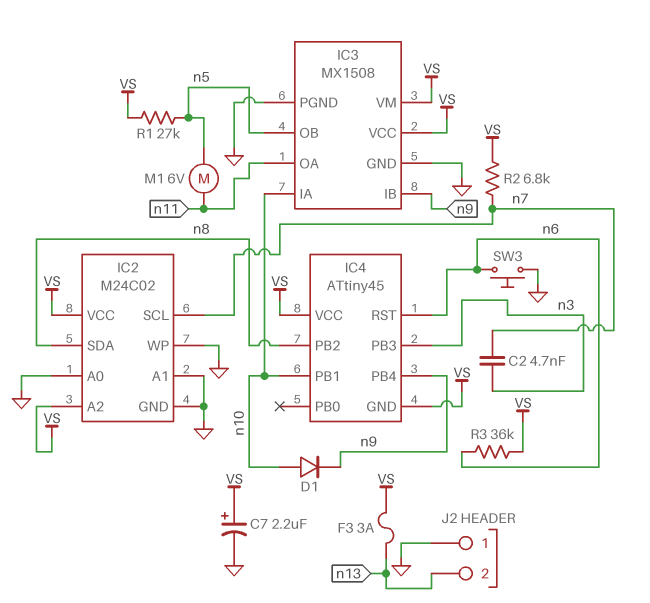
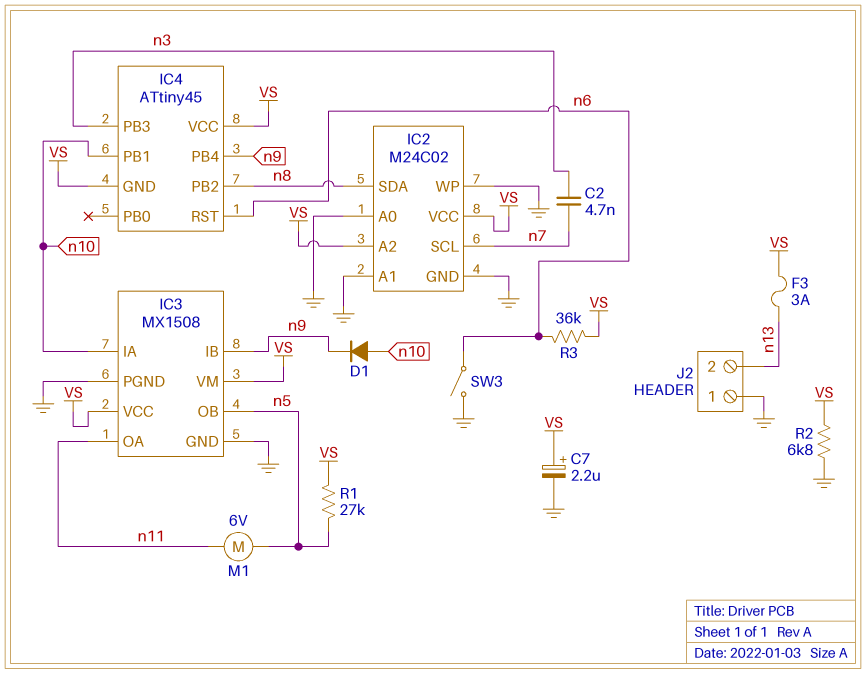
R2: 6.8k (VS, n7) -> 6.8k (GND, VS)
SW3: button (GND, n6) -> switch (GND, n6)

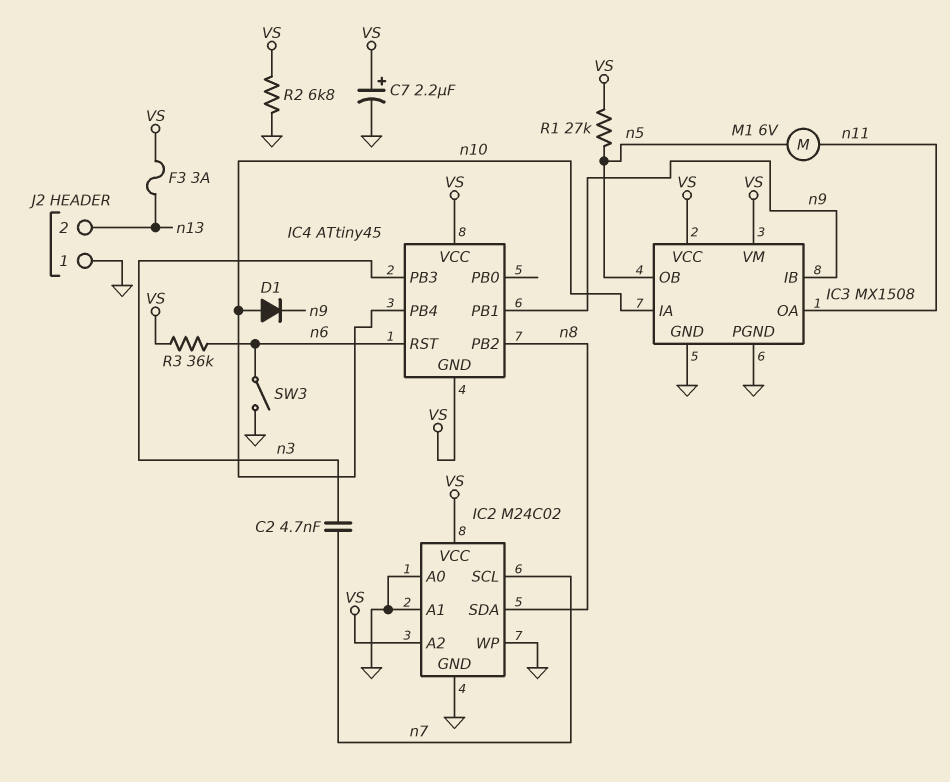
IC4 pin PB1: n10 -> n9
IC4 pin PB4: n9 -> n10

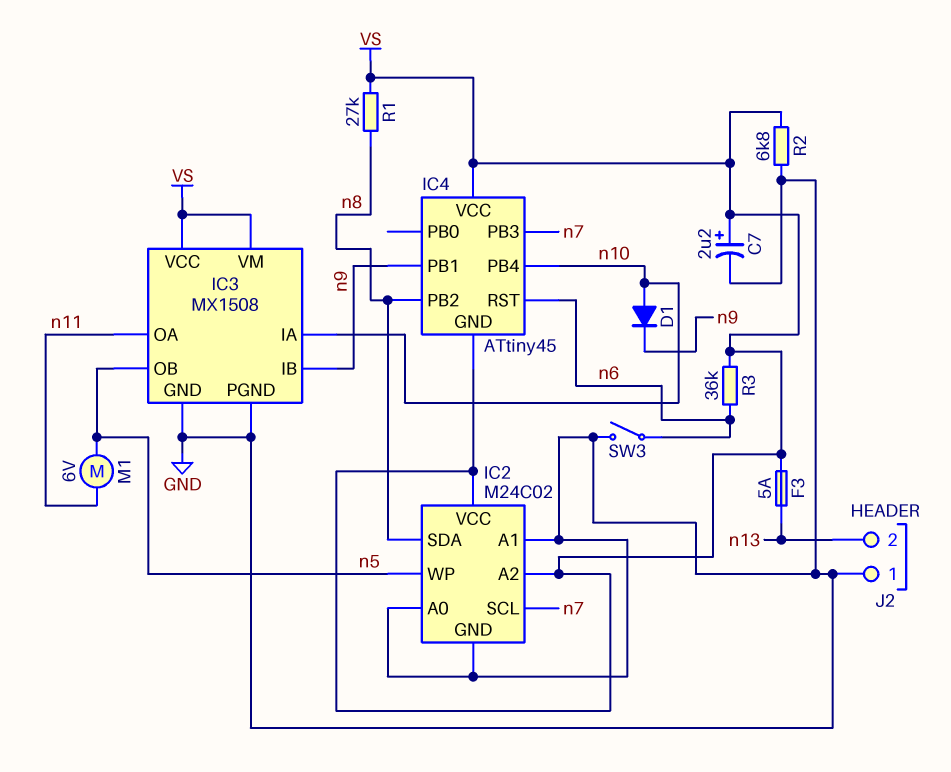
C2: 4.7nF (n3, n7) -> none
F3: 3A (VS, n13) -> 5A (VS, n13)
IC2 pin WP: GND -> n5
IC4 pin PB3: n3 -> n7
R1: 27k (VS, n5) -> 27k (VS, n8)

